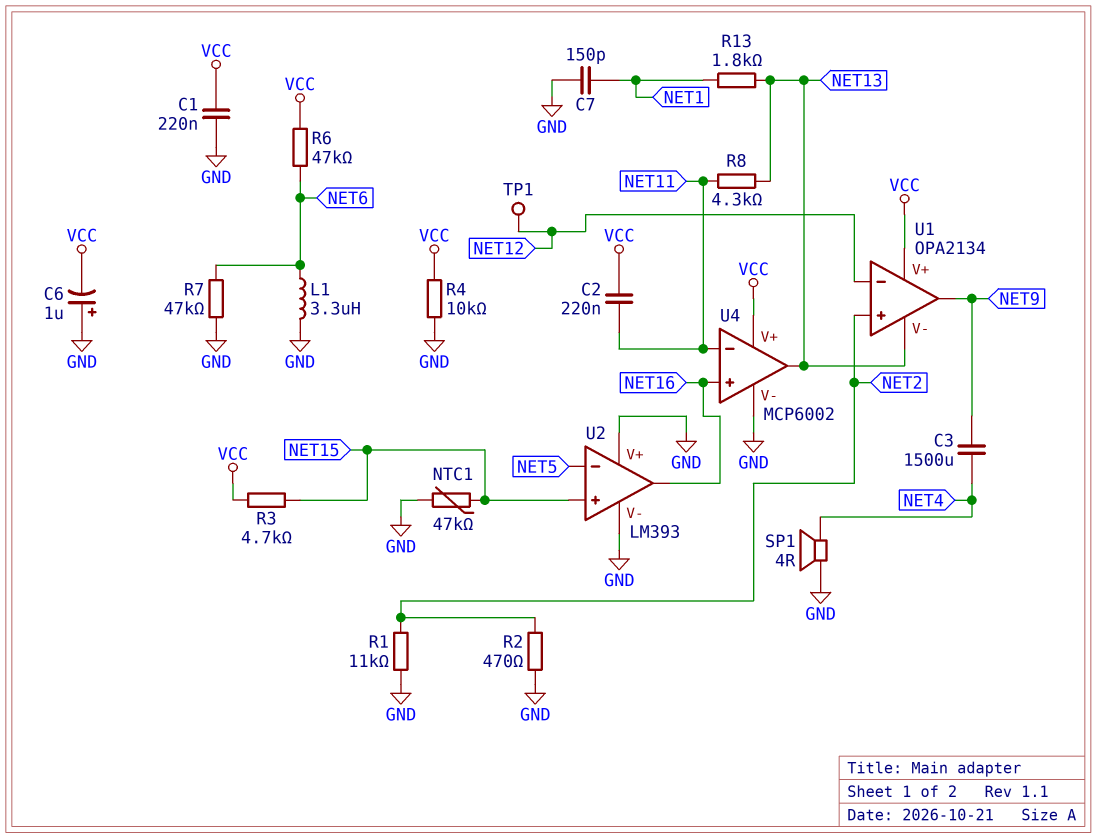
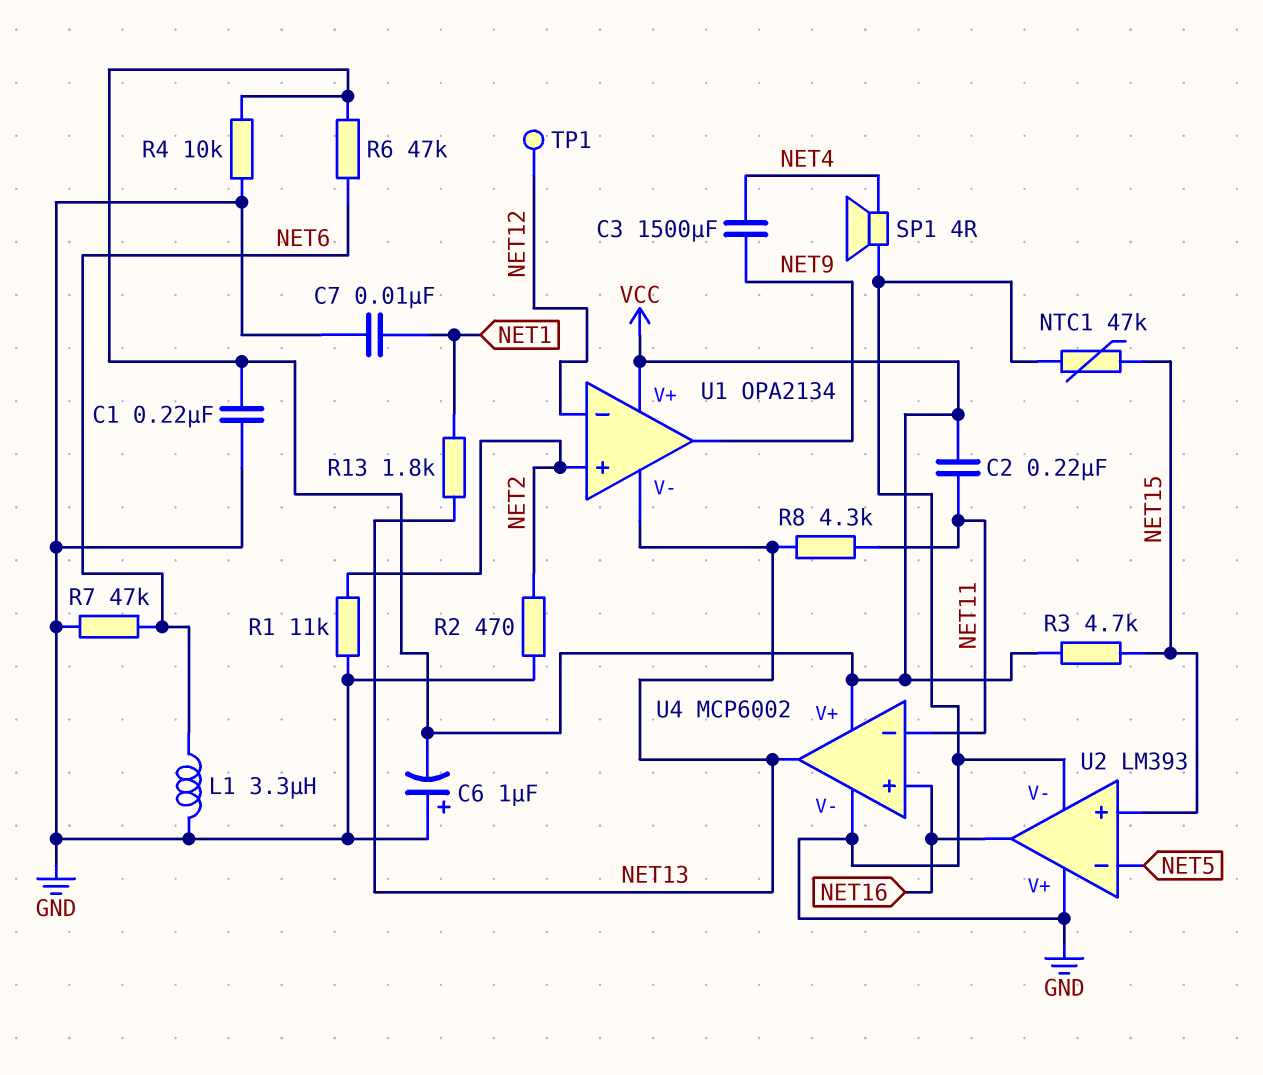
C7: 150pF (GND, NET1) -> 10nF (GND, NET1)

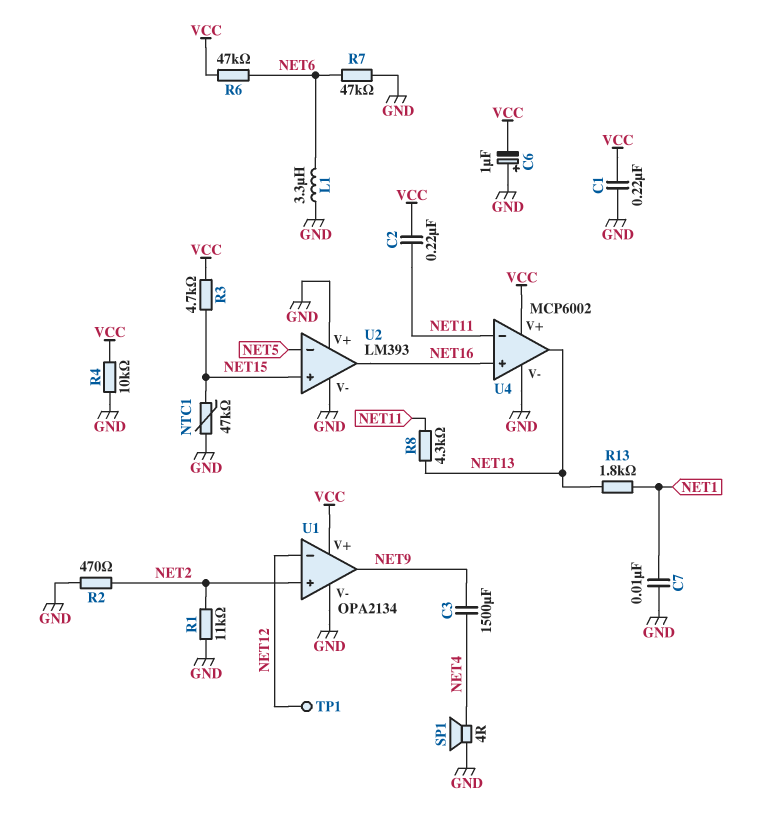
U1 pin V-: NET13 -> GND

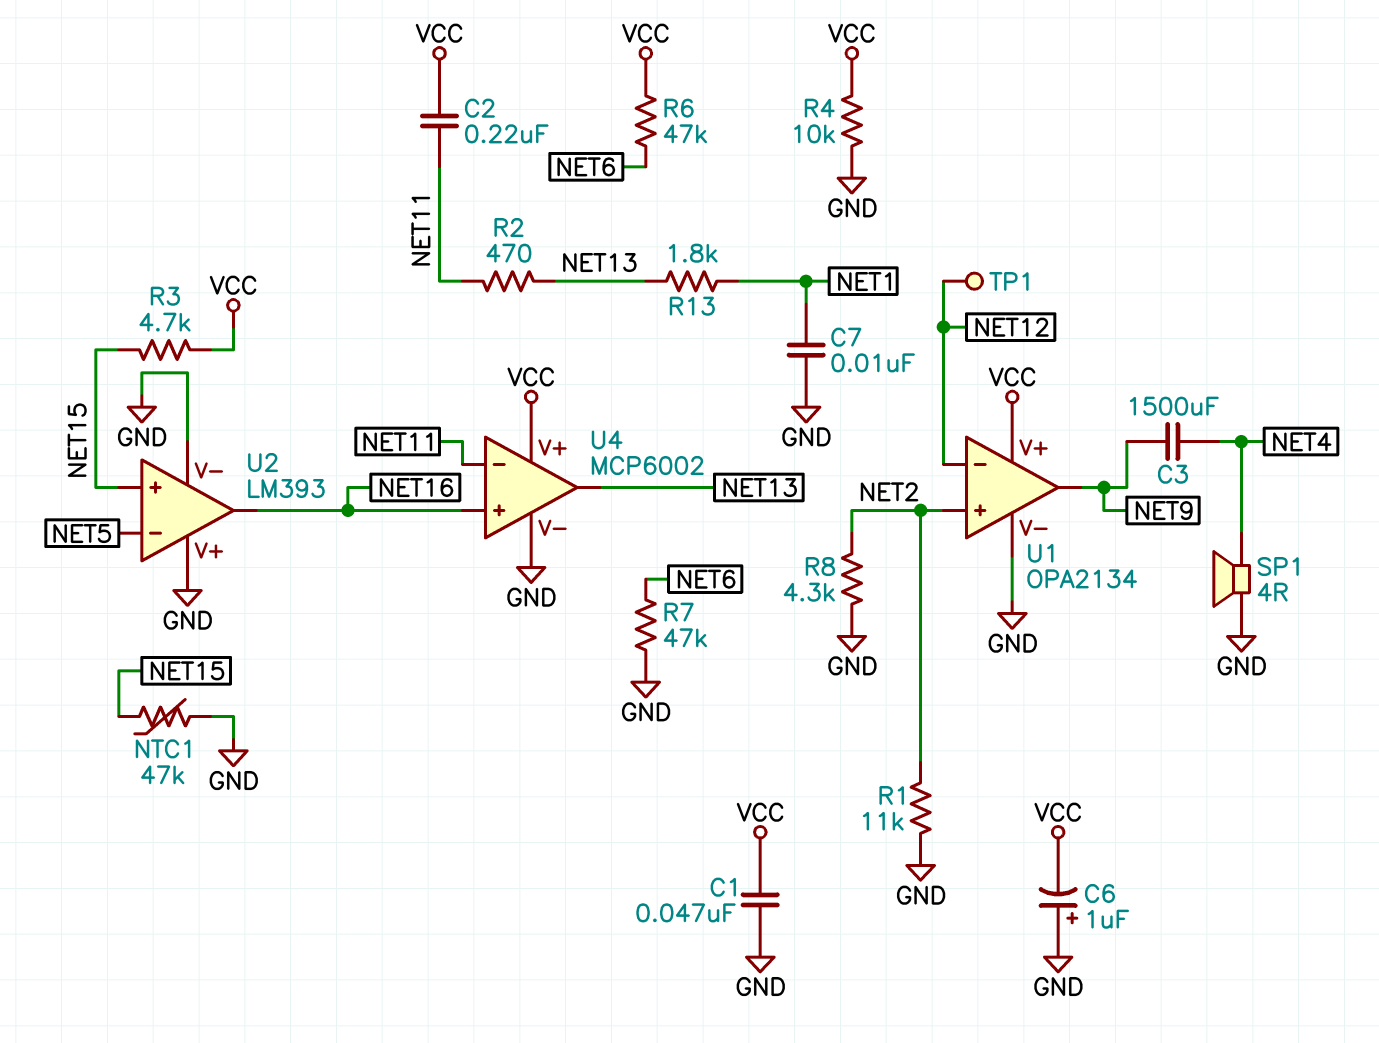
C1: 220nF (GND, VCC) -> 47nF (GND, VCC)
L1: 3.3uH (GND, NET6) -> none
R2: 470 (GND, NET2) -> 470 (NET11, NET13)
R8: 4.3k (NET11, NET13) -> 4.3k (GND, NET2)

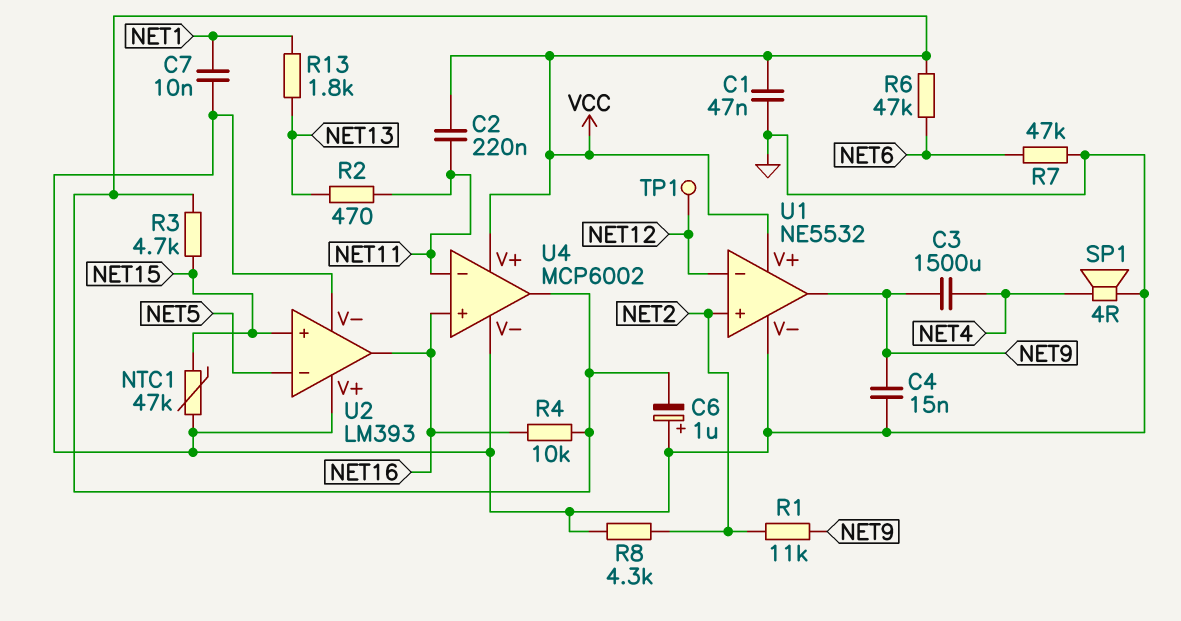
C4: none -> 15nF (GND, NET9)
R1: 11k (GND, NET2) -> 11k (NET2, NET9)
R4: 10k (GND, VCC) -> 10k (NET16, VCC)
U1: OPA2134 -> NE5532
U4 pin out: NET13 -> VCC

